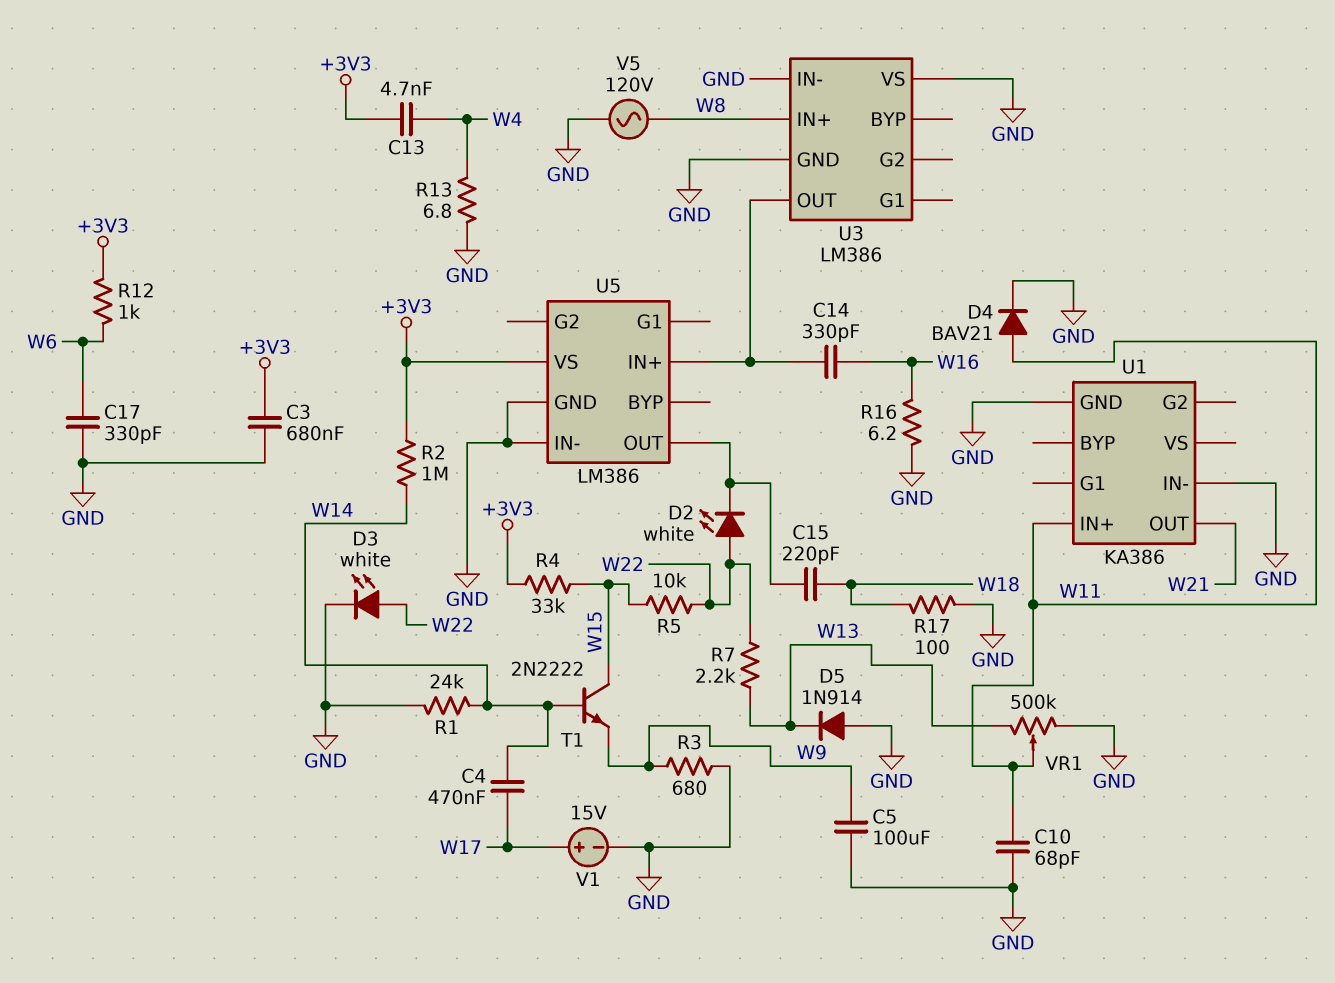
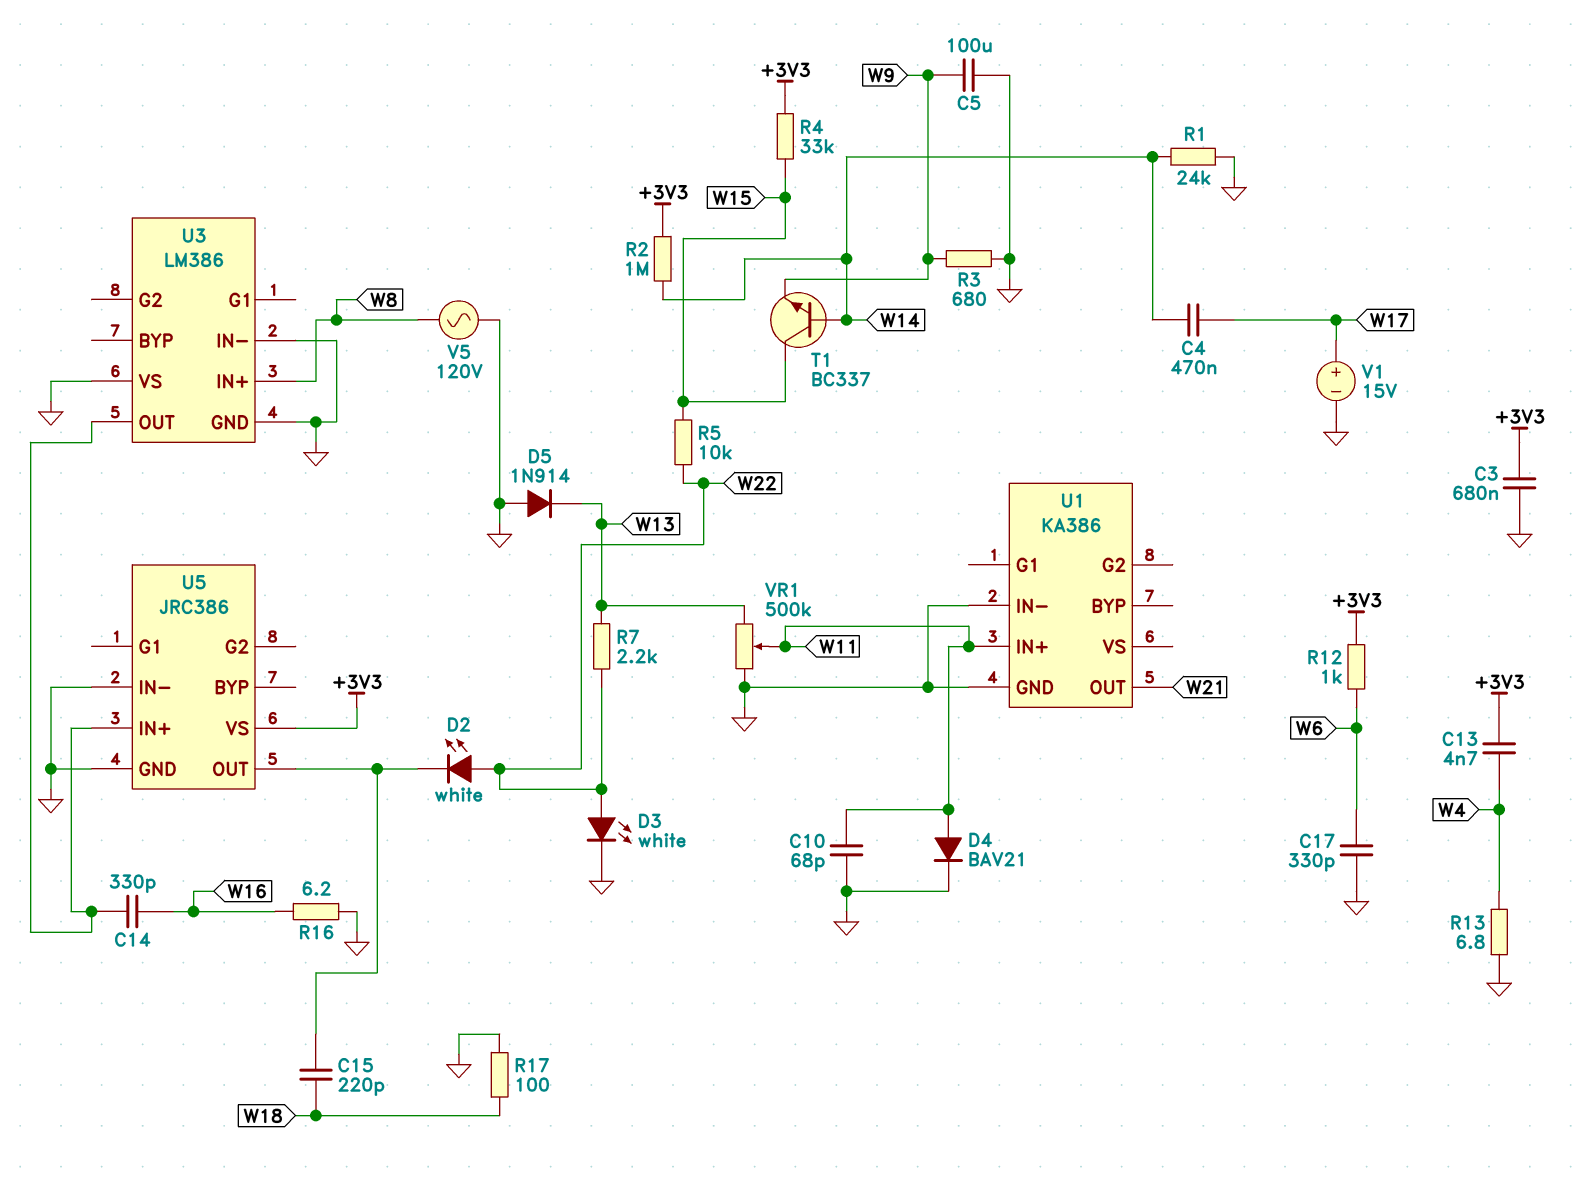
T1: NPN 2N2222 (B W14, C W15, E W9) -> NPN BC337 (B W14, C W15, E W9)
U5: LM386 -> JRC386

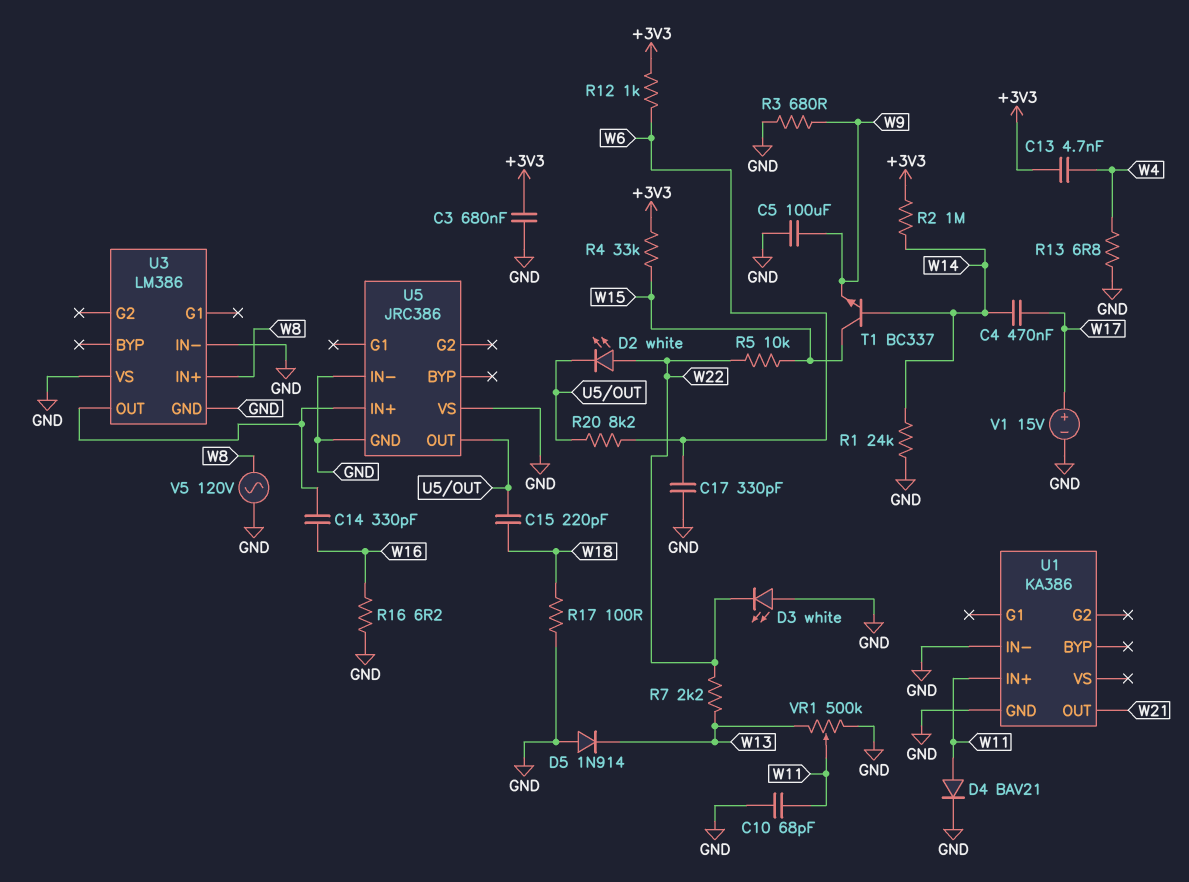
D3: LED white (A W22, K GND) -> LED white (A GND, K W22)
R20: none -> 8.2k (U5/OUT, W6)
U5 pin VS: +3V3 -> GND

